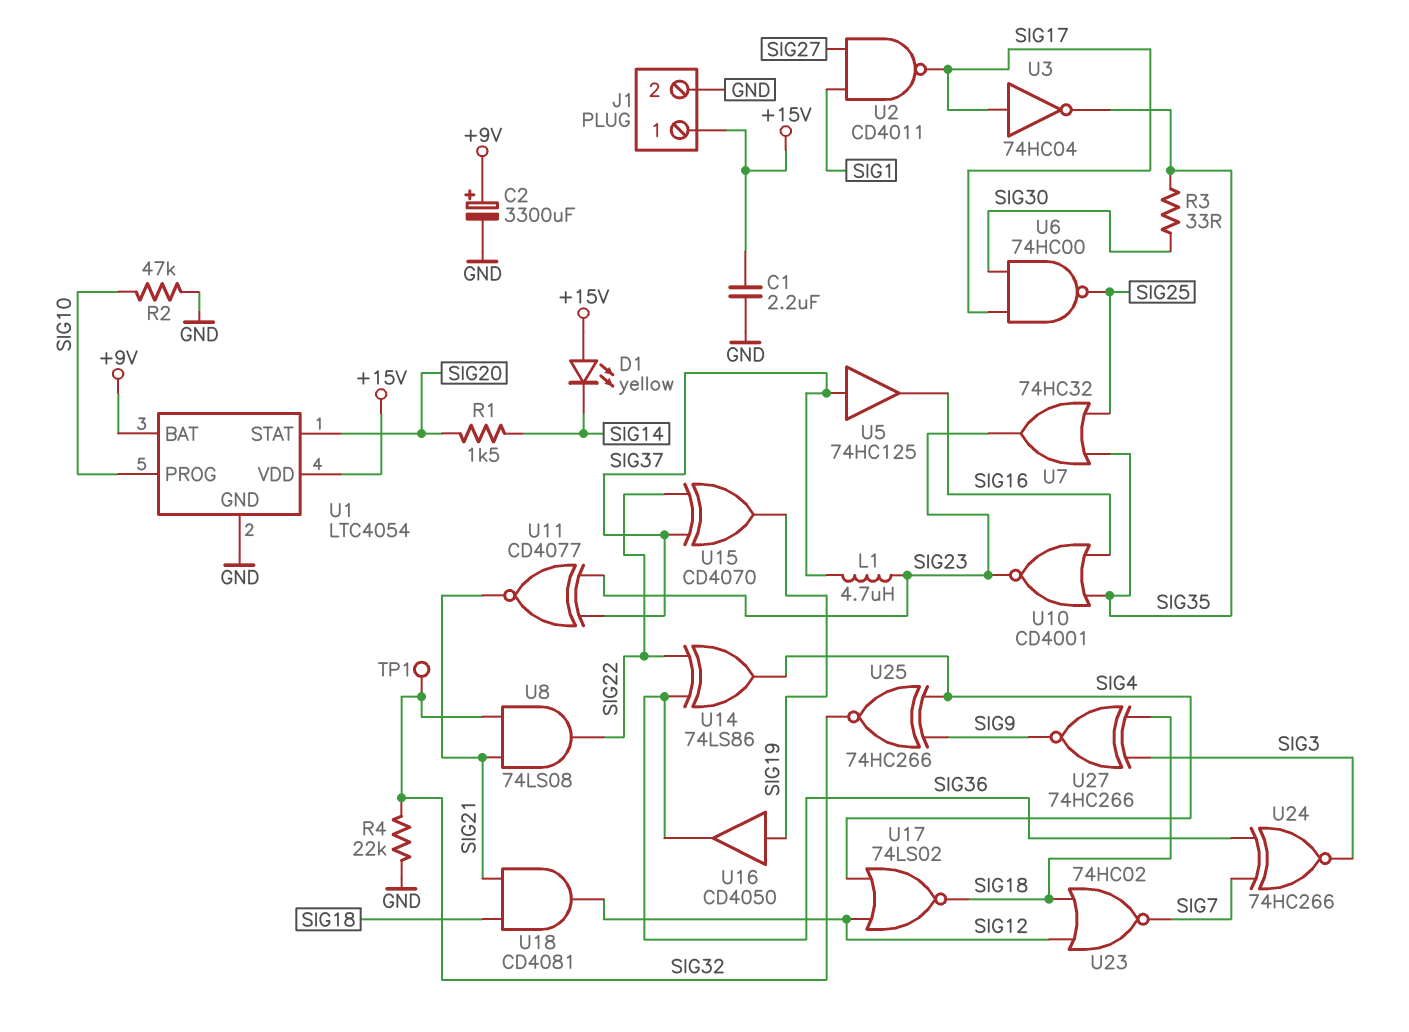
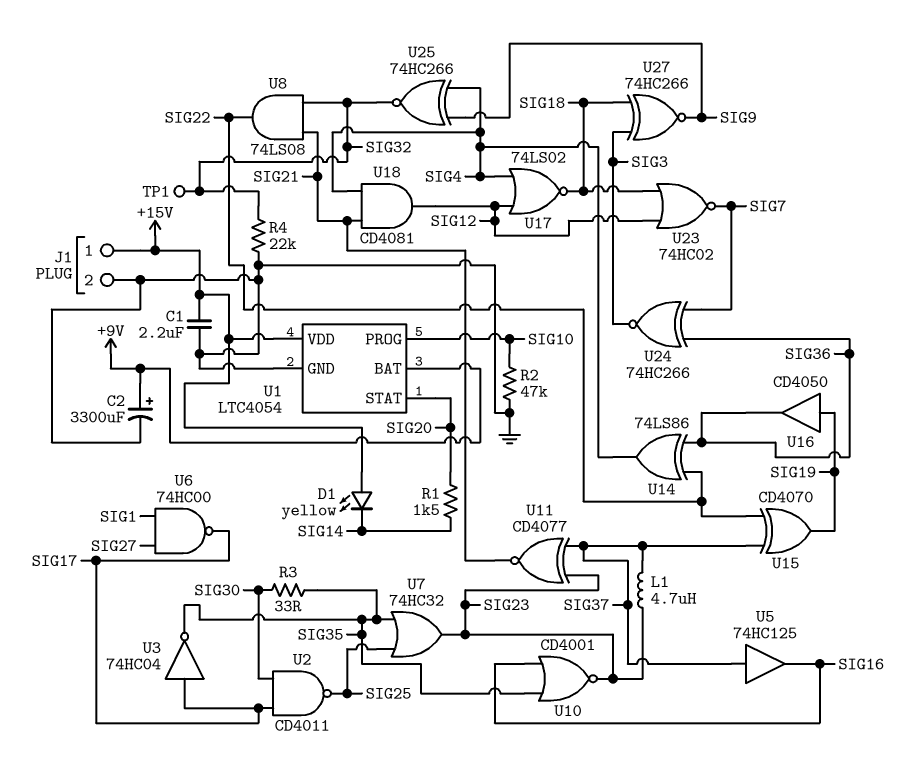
U2: NAND CD4011 (in SIG1, in SIG27, out SIG17) -> NAND CD4011 (in SIG17, in SIG30, out SIG25)
U6: NAND 74HC00 (in SIG17, in SIG30, out SIG25) -> NAND 74HC00 (in SIG1, in SIG27, out SIG17)
U18: AND CD4081 (in SIG18, in SIG21, out SIG12) -> AND CD4081 (in SIG4, in SIG21, out SIG12)

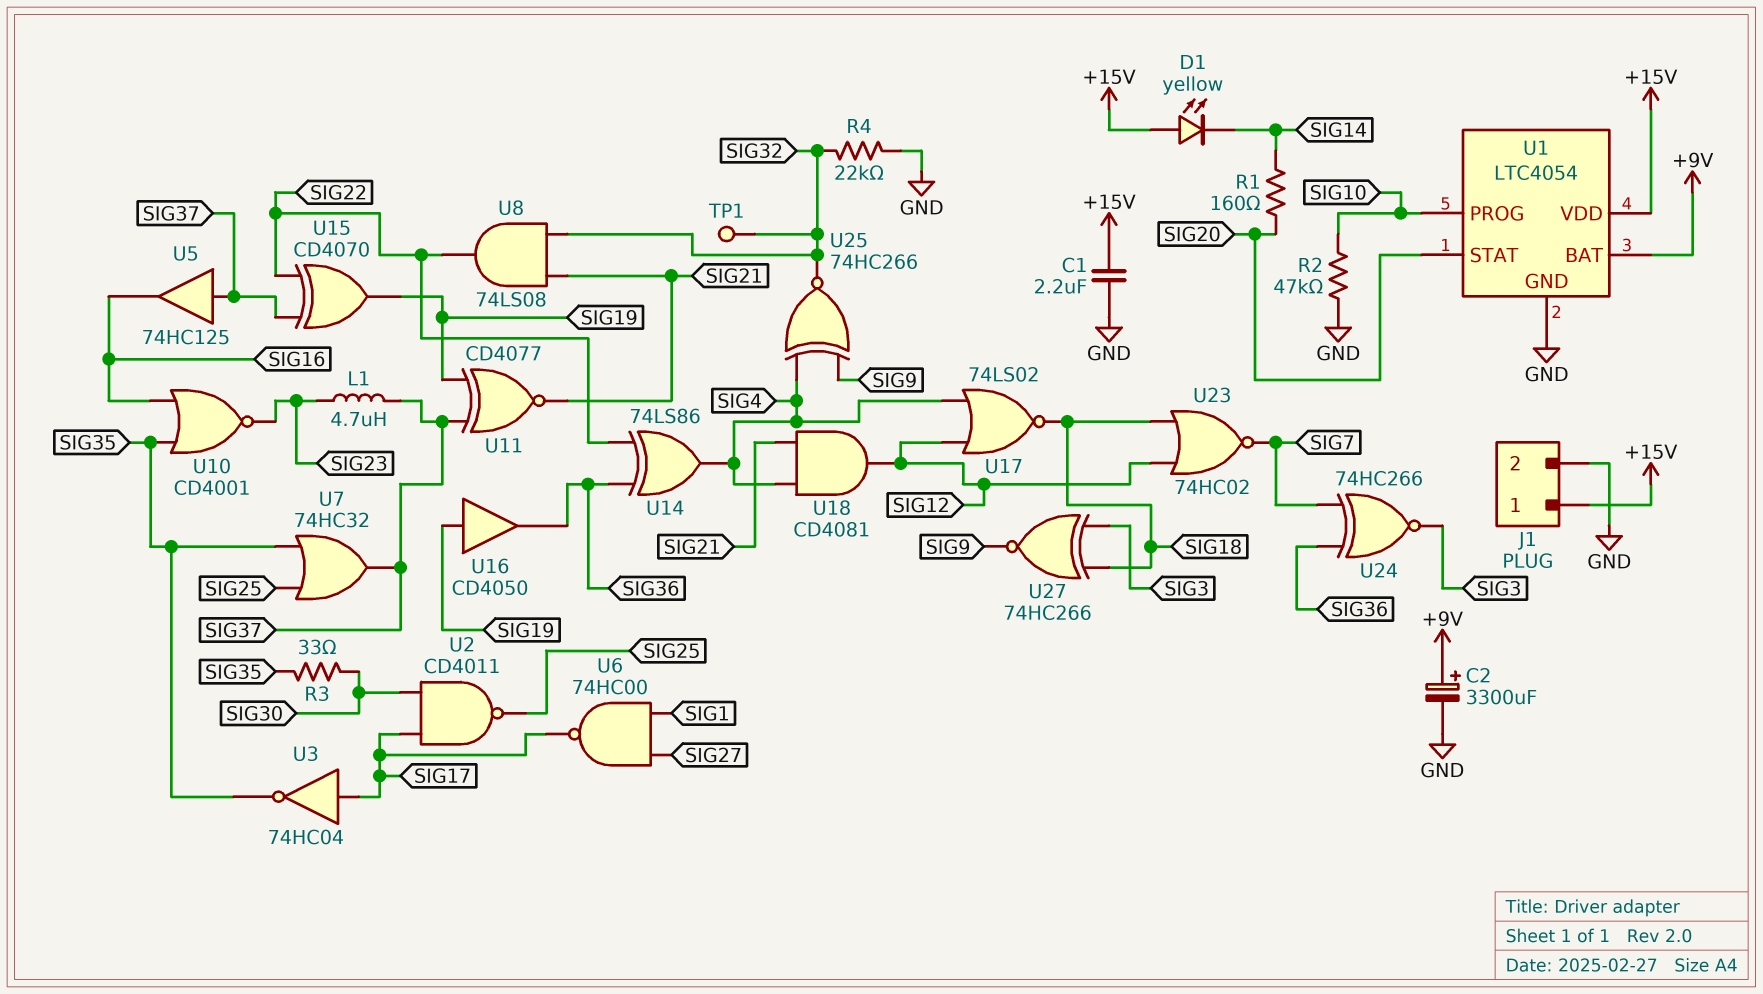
R1: 1.5k (SIG14, SIG20) -> 160 (SIG14, SIG20)
U7: OR 74HC32 (in SIG25, in SIG35, out SIG23) -> OR 74HC32 (in SIG25, in SIG35, out SIG37)
U11: XNOR CD4077 (in SIG23, in SIG37, out SIG21) -> XNOR CD4077 (in SIG19, in SIG37, out SIG21)

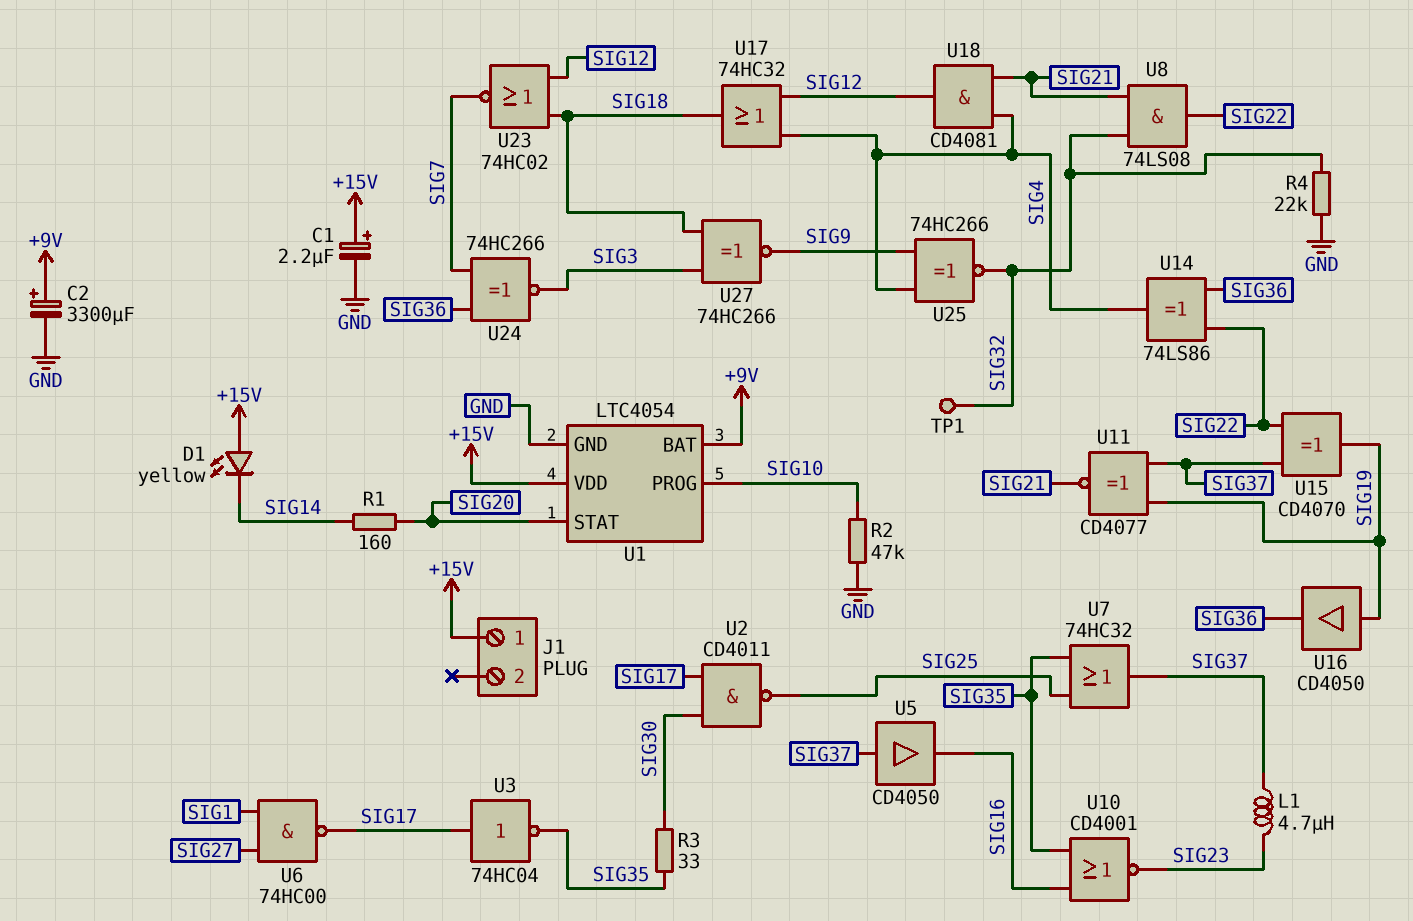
C1: 2.2uF (+15V, GND) -> 2.2uF (plus +15V, minus GND)
J1 pin 2: GND -> none
U5: buffer 74HC125 (in SIG37, out SIG16) -> buffer CD4050 (in SIG37, out SIG16)
U17: NOR 74LS02 (in SIG4, in SIG12, out SIG18) -> OR 74HC32 (in SIG4, in SIG12, out SIG18)

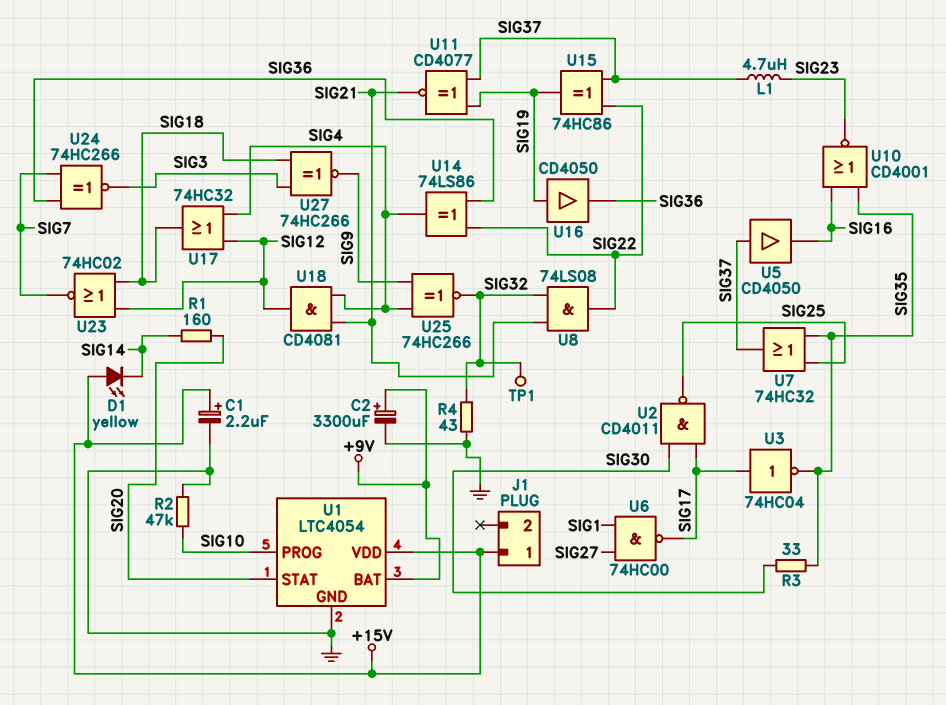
R4: 22k (GND, SIG32) -> 43 (GND, SIG32)
U15: XOR CD4070 (in SIG22, in SIG37, out SIG19) -> XOR 74HC86 (in SIG22, in SIG37, out SIG19)

